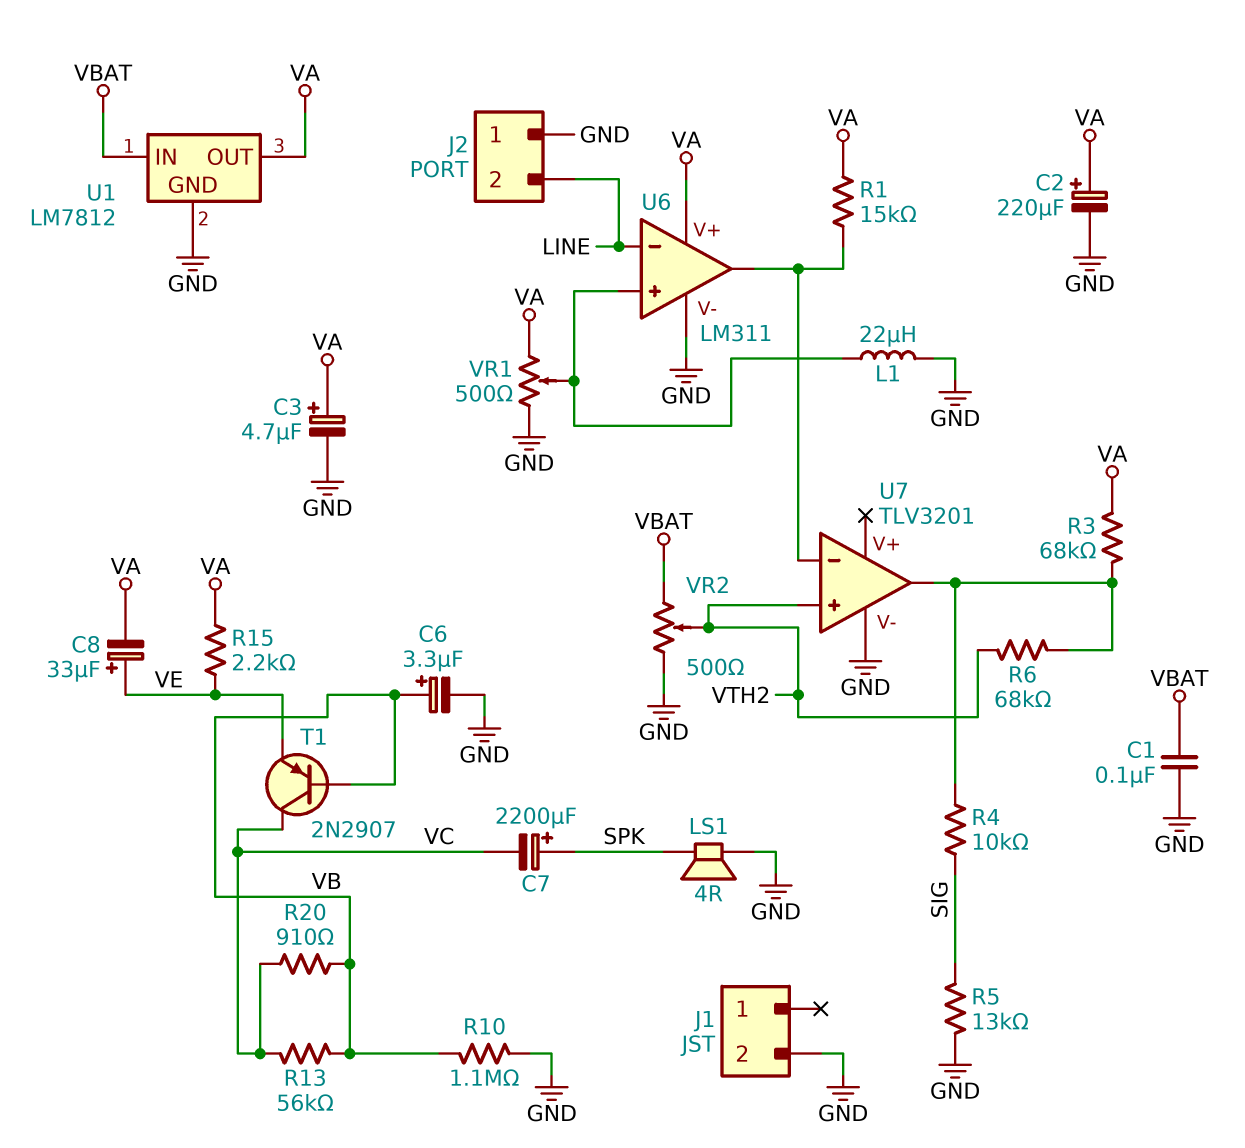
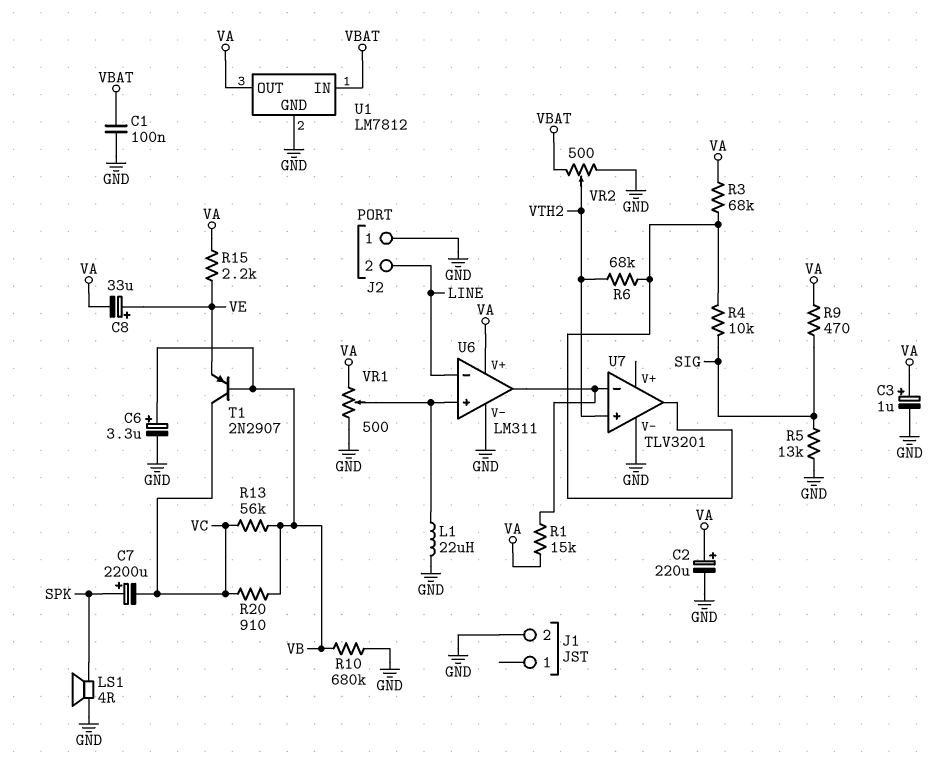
C3: 4.7uF (plus VA, minus GND) -> 1uF (plus VA, minus GND)
R9: none -> 470 (SIG, VA)
R10: 1.1M (GND, VB) -> 680k (GND, VB)

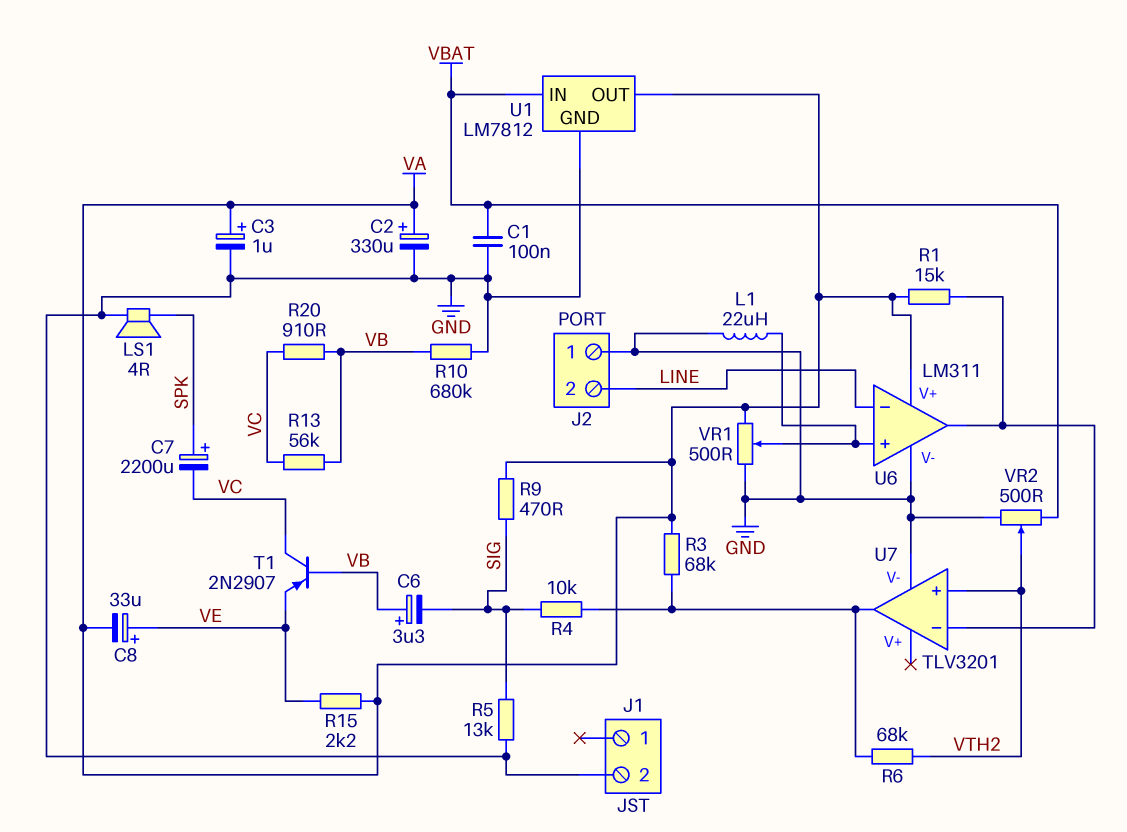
C2: 220uF (plus VA, minus GND) -> 330uF (plus VA, minus GND)
C6: 3.3uF (plus VB, minus GND) -> 3.3uF (plus VB, minus SIG)

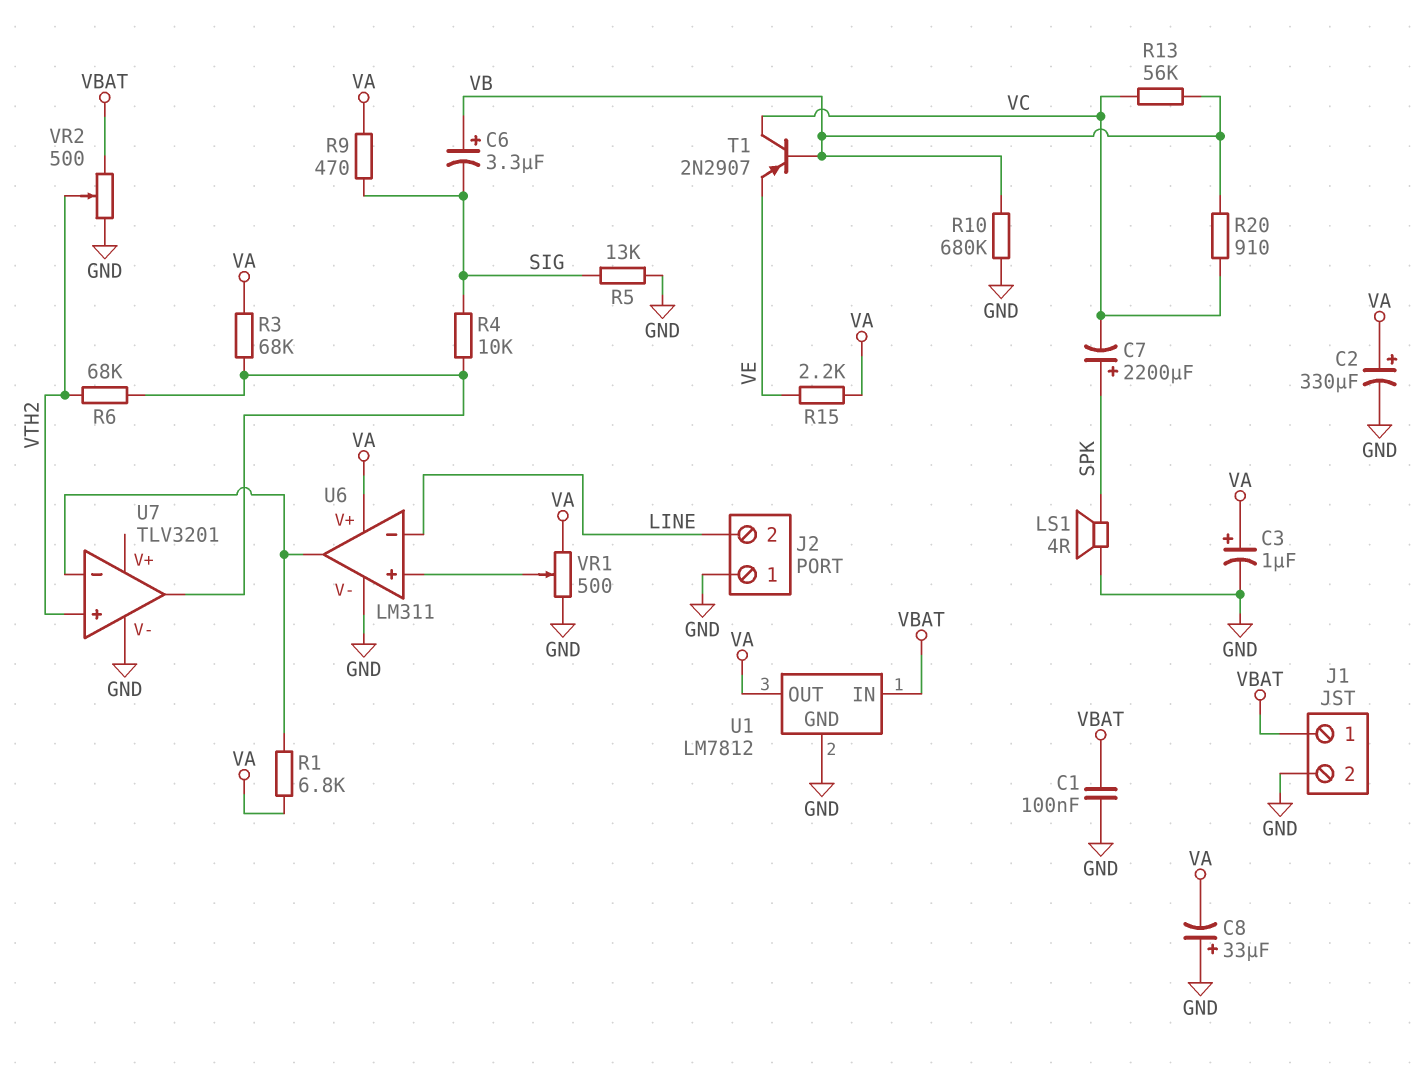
C8: 33uF (plus VE, minus VA) -> 33uF (plus GND, minus VA)
J1 pin 1: none -> VBAT
L1: 22uH (GND, U6/in+) -> none
R1: 15k (U6/out, VA) -> 6.8k (U6/out, VA)

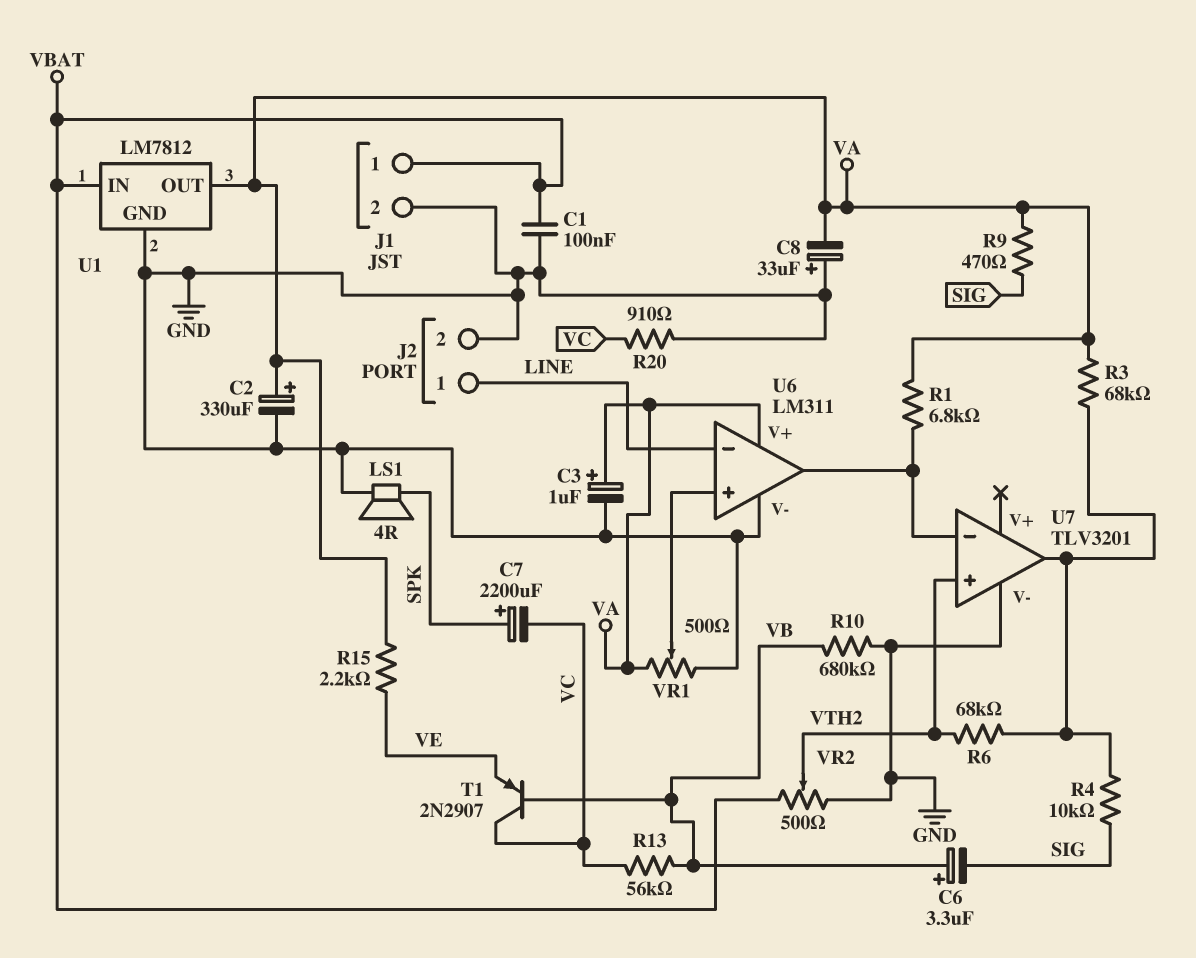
J2 pin 1: GND -> LINE
J2 pin 2: LINE -> GND
R5: 13k (GND, SIG) -> none
R20: 910 (VB, VC) -> 910 (GND, VC)

